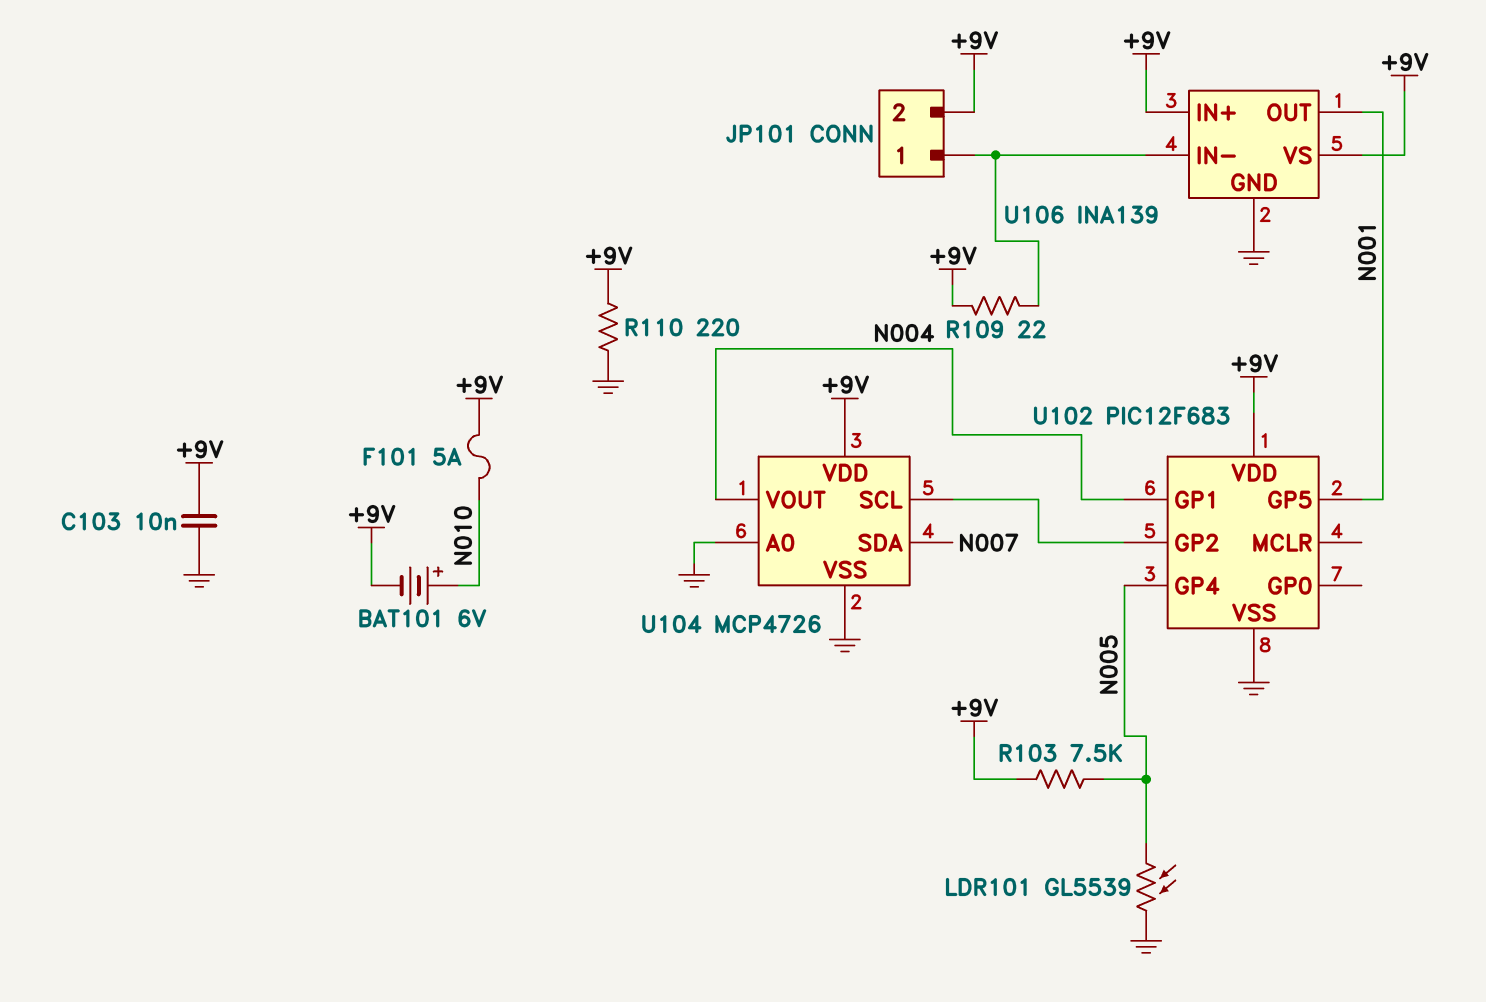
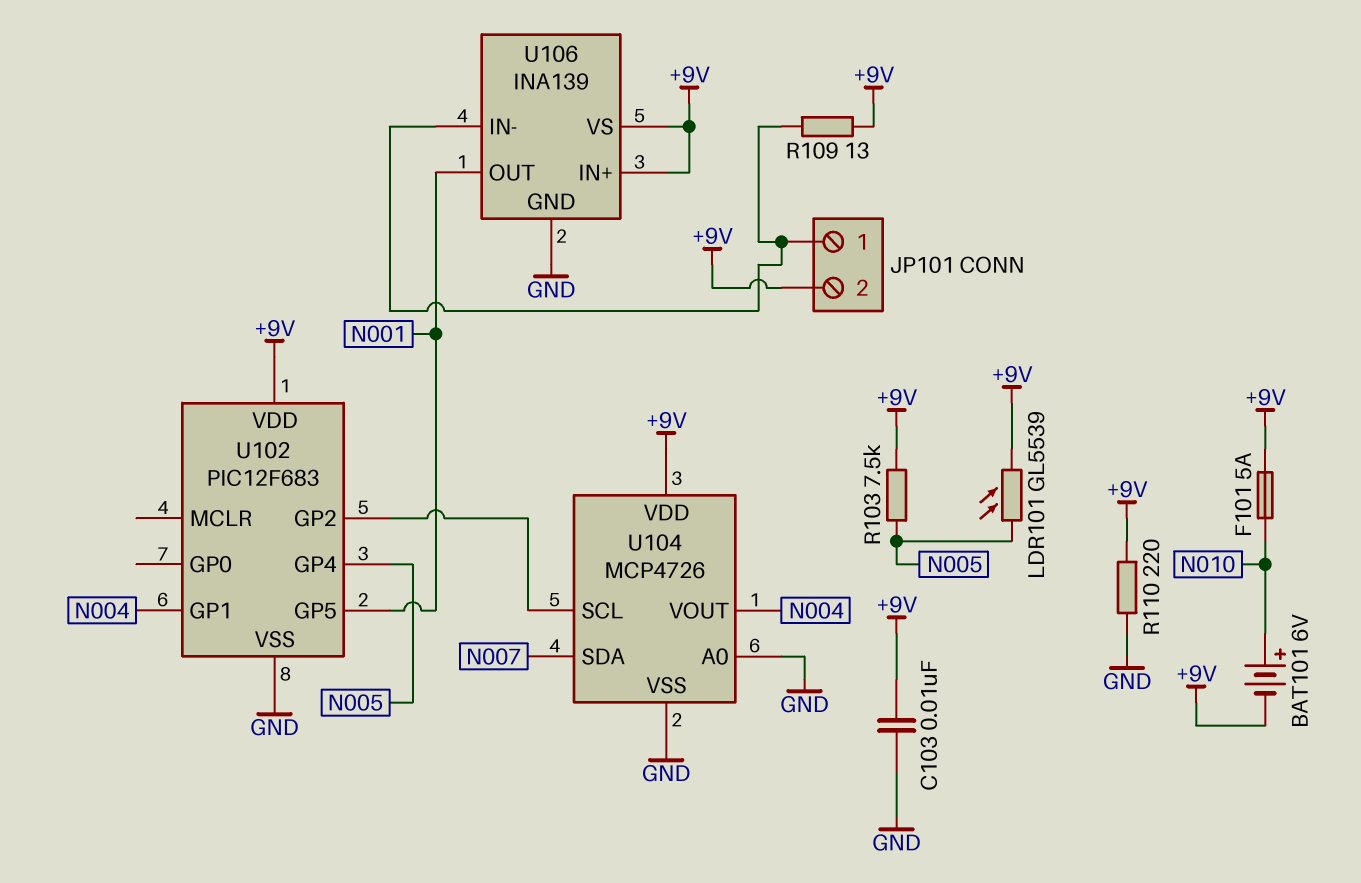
LDR101: GL5539 (GND, N005) -> GL5539 (+9V, N005)
R109: 22 (+9V, JP101/1) -> 13 (+9V, JP101/1)

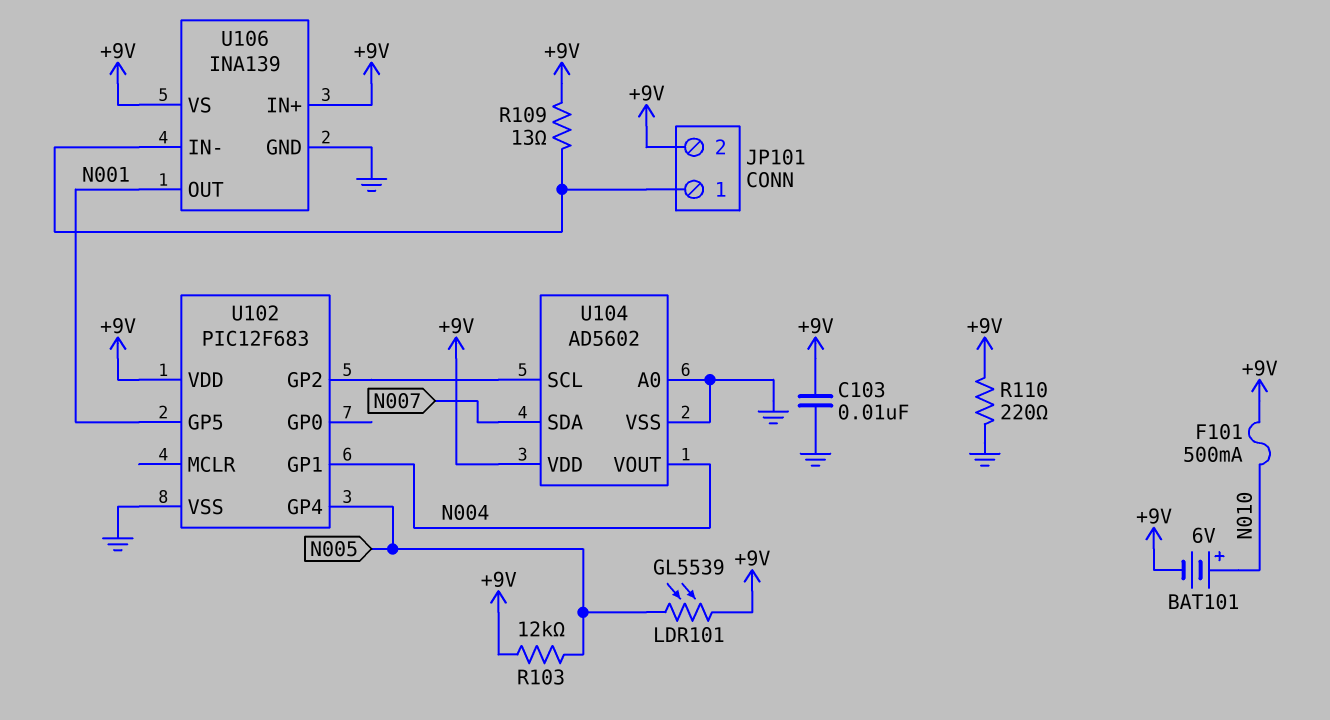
F101: 5A (+9V, N010) -> 500mA (+9V, N010)
R103: 7.5k (+9V, N005) -> 12k (+9V, N005)
U104: MCP4726 -> AD5602

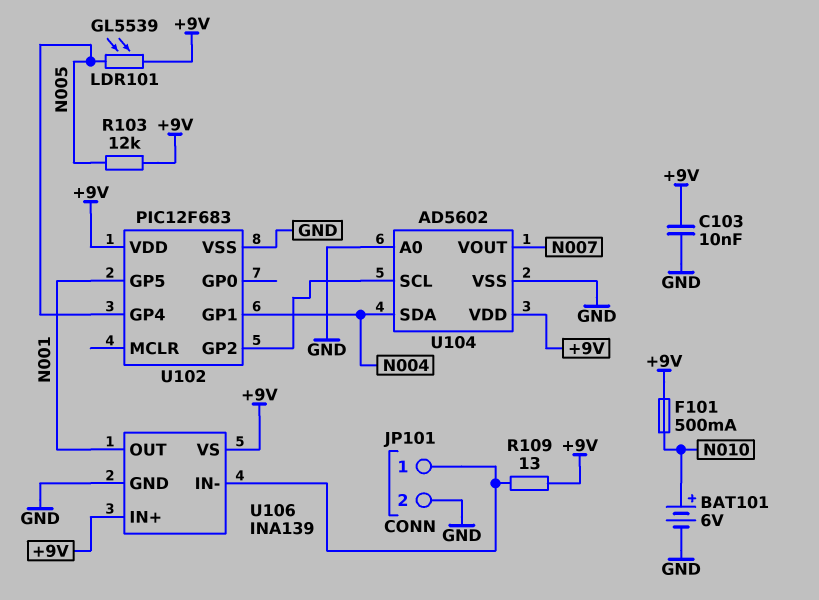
BAT101: 6V (plus N010, minus +9V) -> 6V (plus N010, minus GND)
JP101 pin 2: +9V -> GND
R110: 220 (+9V, GND) -> none
U104 pin SDA: N007 -> N004
U104 pin VOUT: N004 -> N007

